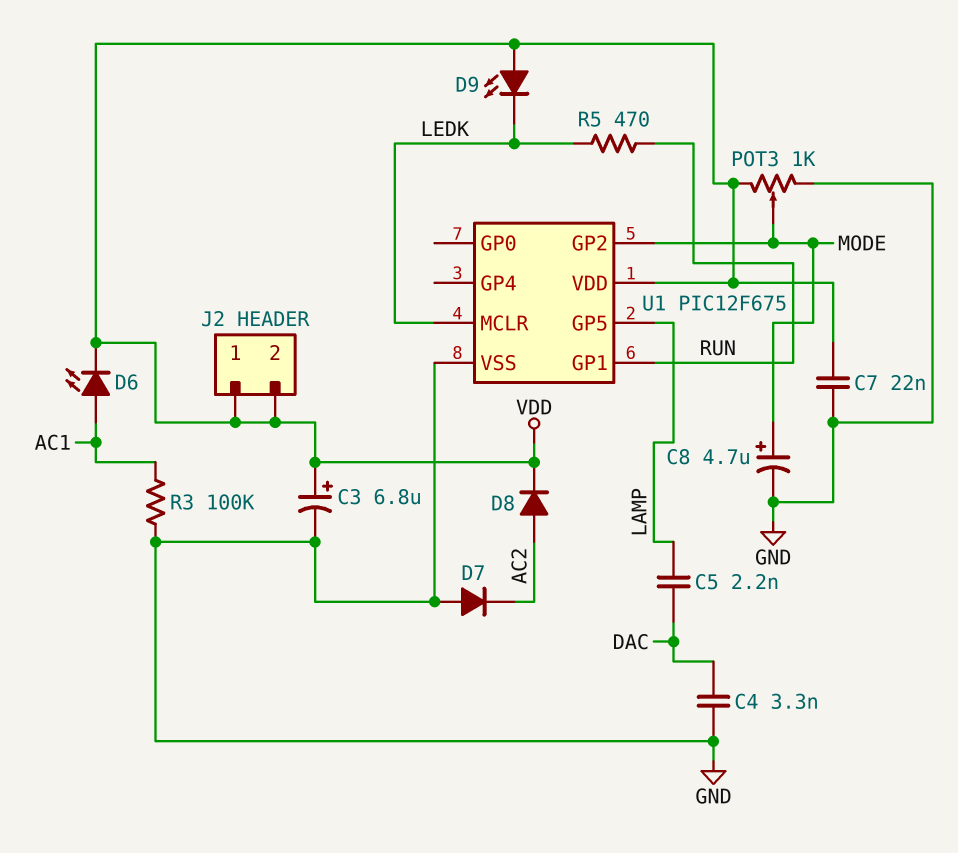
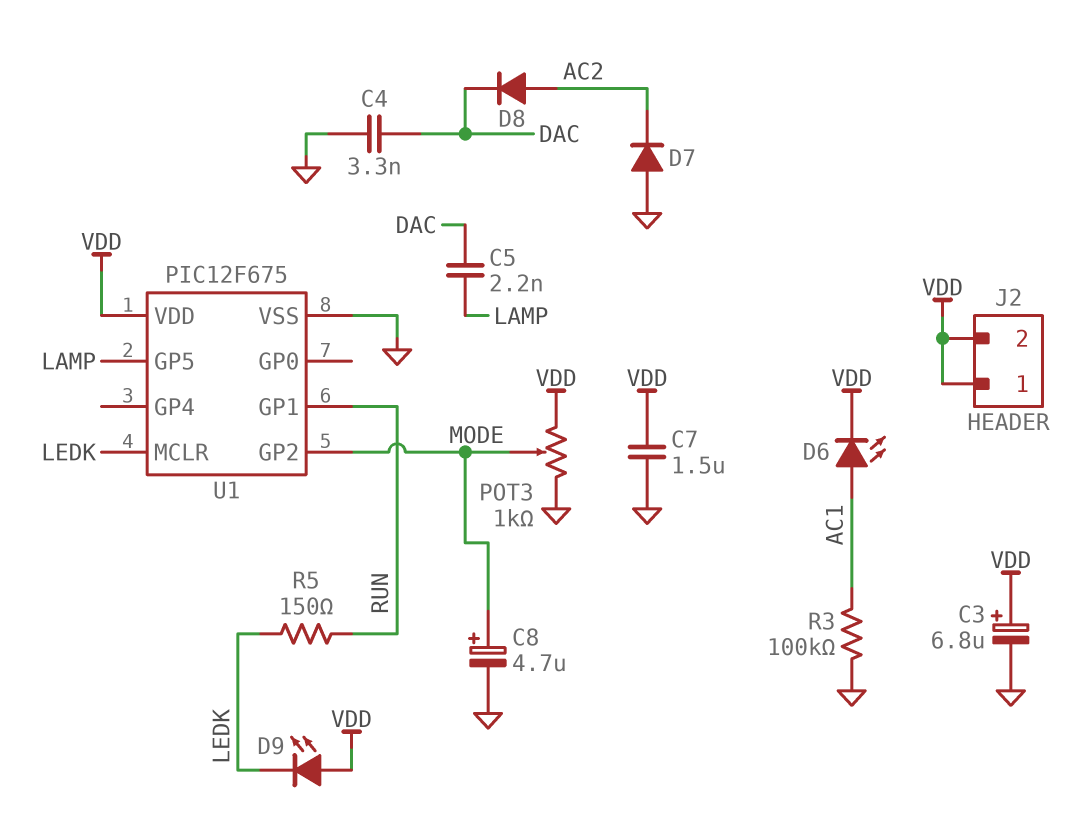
C7: 22nF (GND, VDD) -> 1.5uF (GND, VDD)
D8: diode (A AC2, K VDD) -> diode (A AC2, K DAC)
R5: 470 (LEDK, RUN) -> 150 (LEDK, RUN)

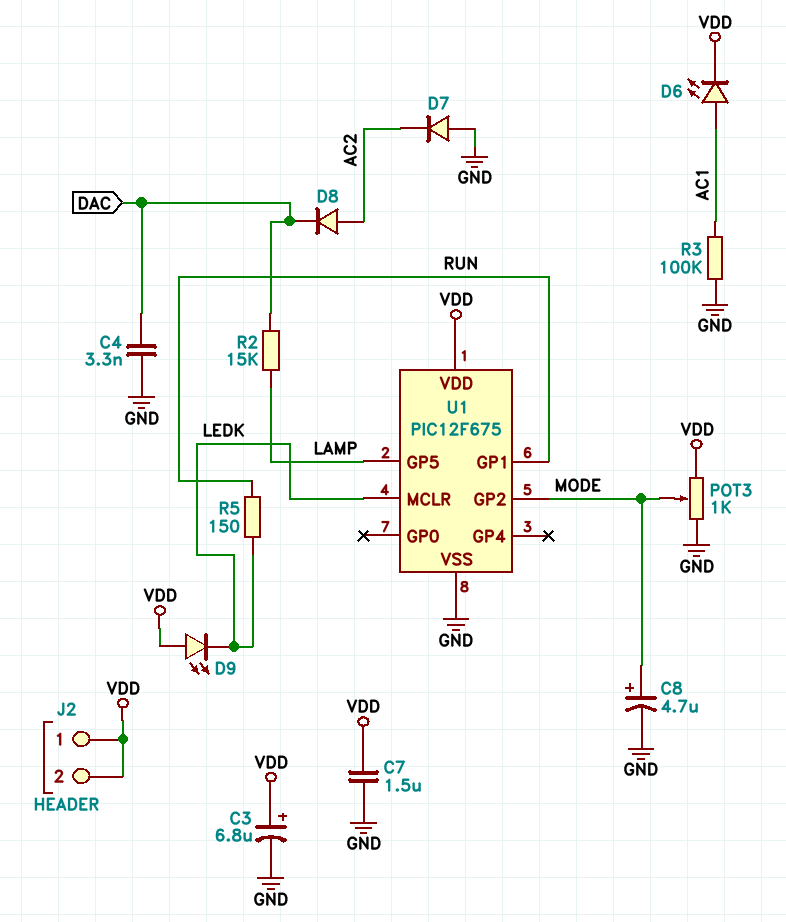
C5: 2.2nF (DAC, LAMP) -> none
R2: none -> 15k (DAC, LAMP)

